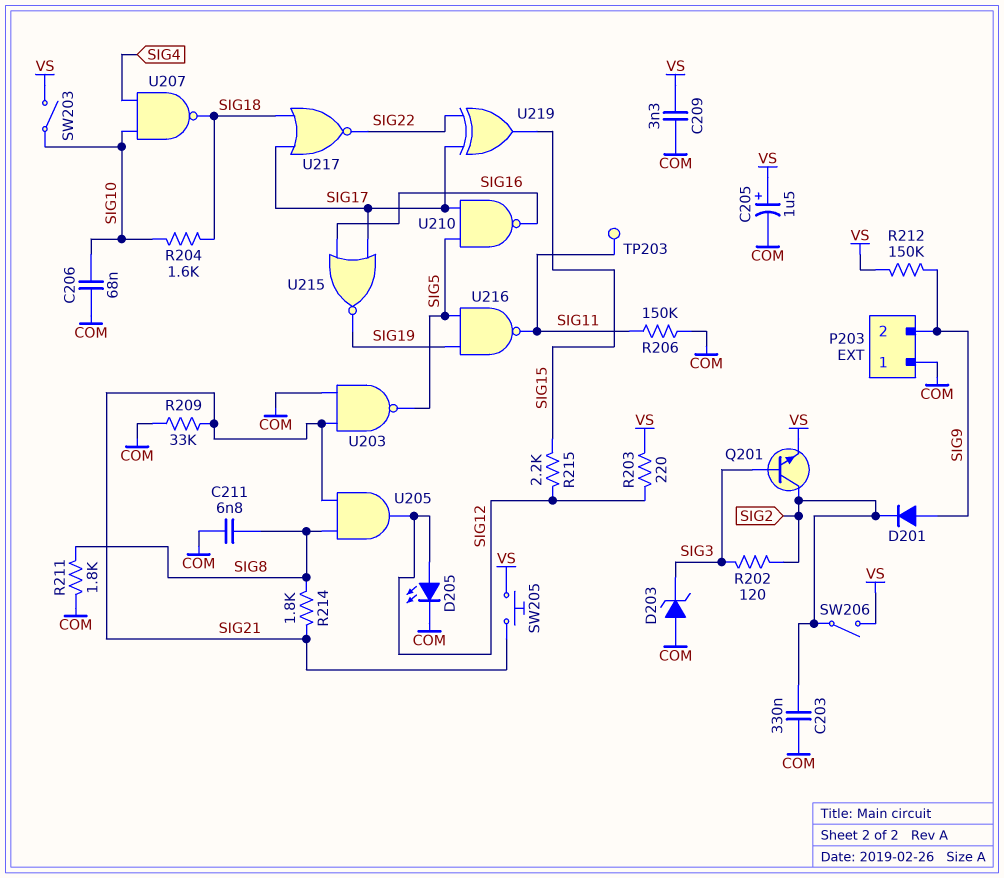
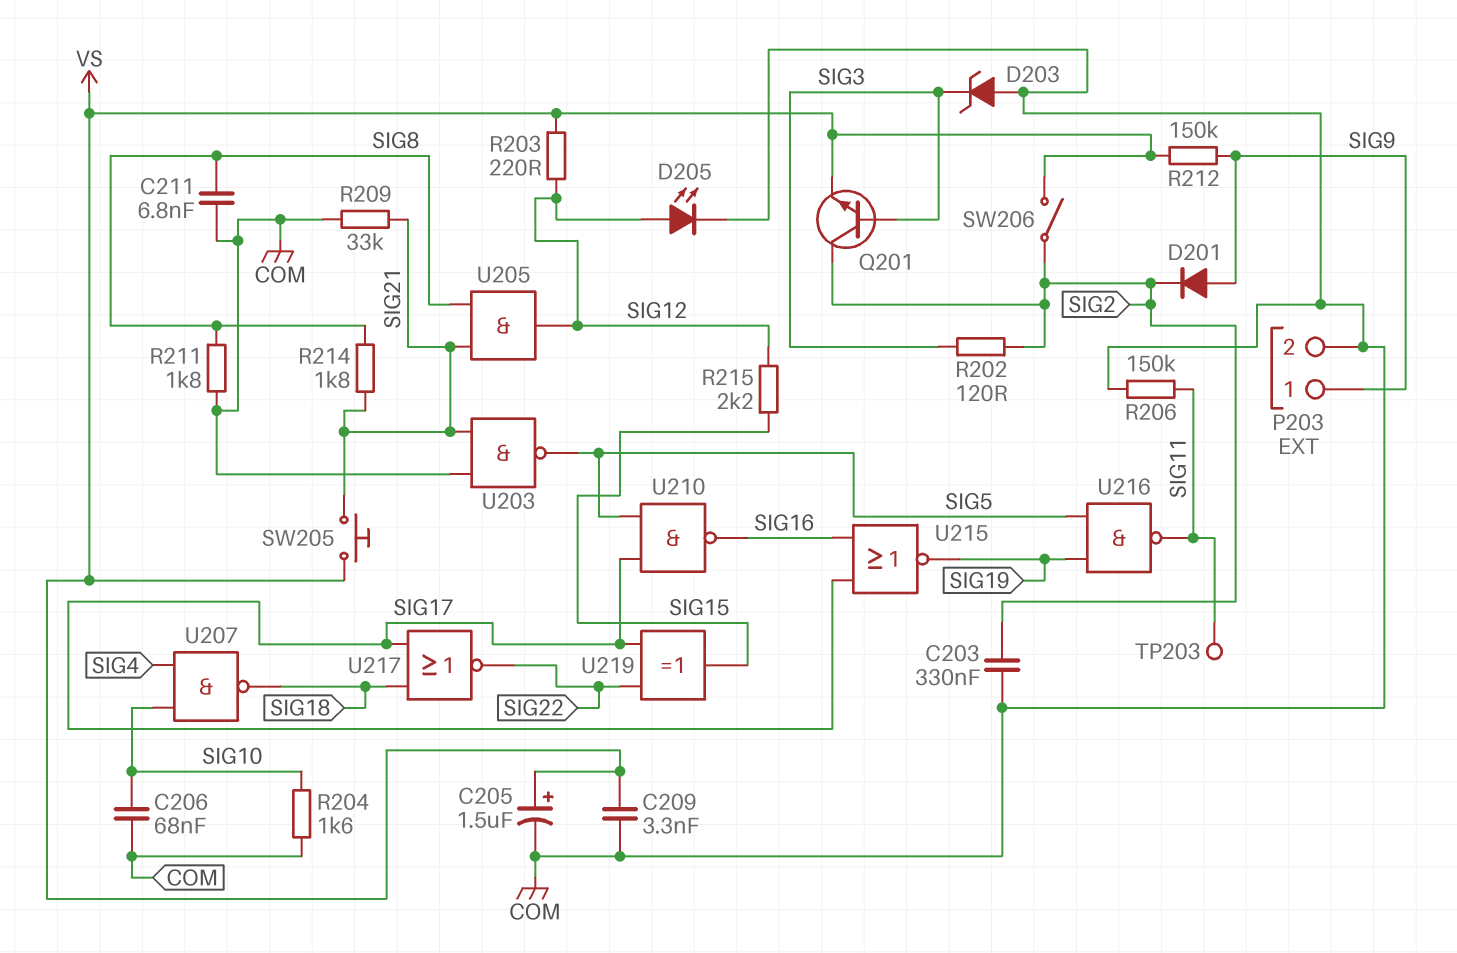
P203 pin 1: COM -> SIG9
P203 pin 2: SIG9 -> COM
R204: 1.6k (SIG10, SIG18) -> 1.6k (COM, SIG10)
SW203: switch (SIG10, VS) -> none

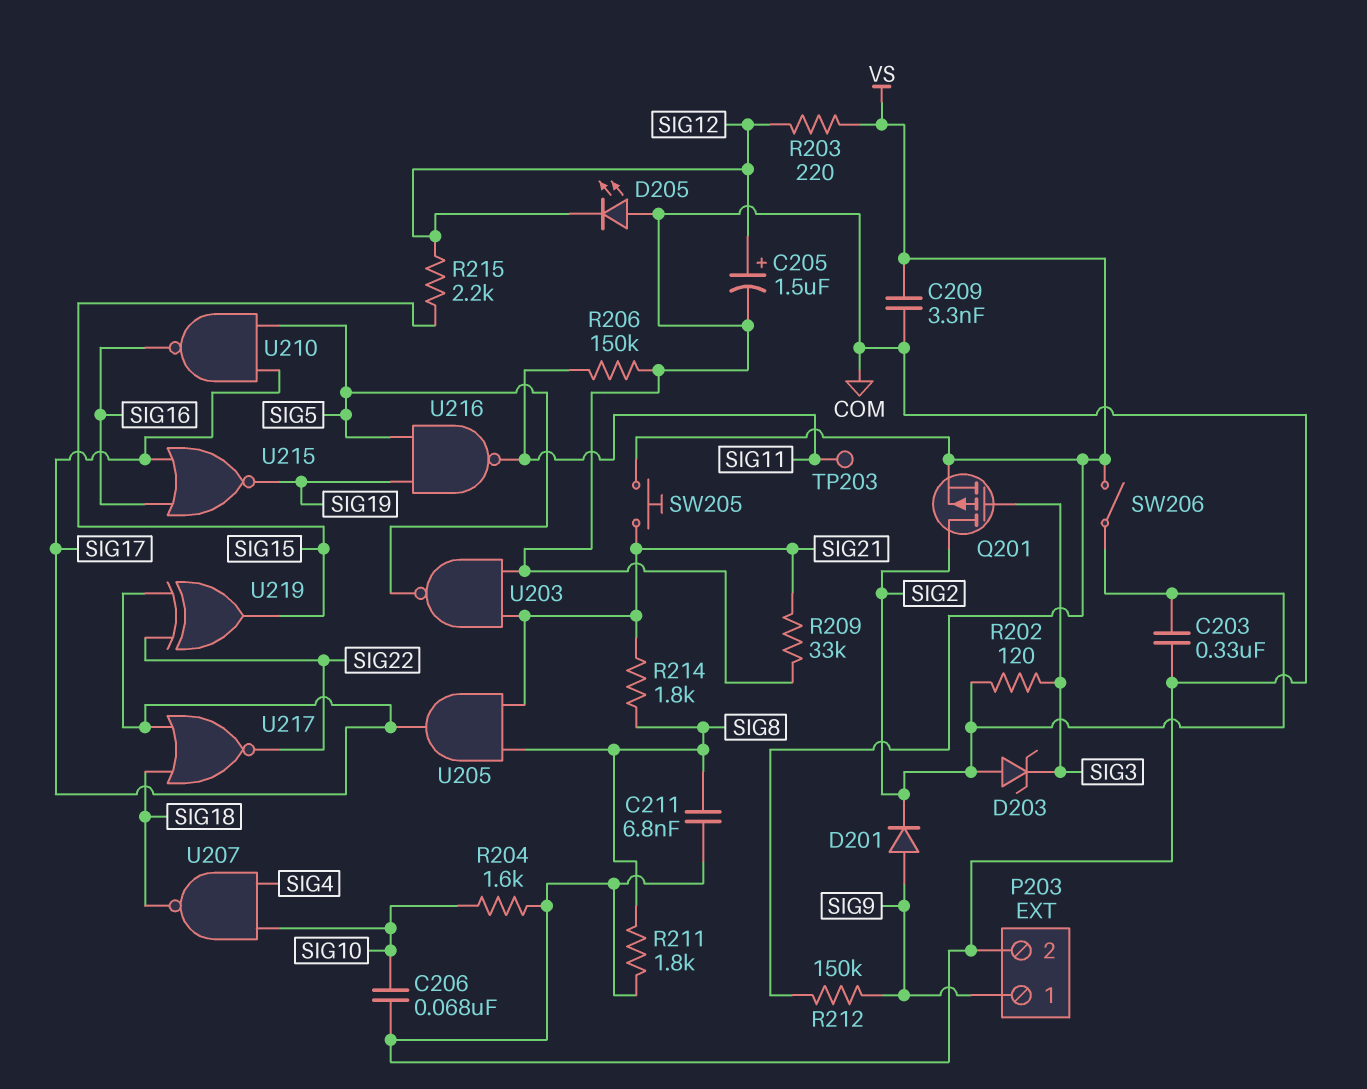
C205: 1.5uF (plus VS, minus COM) -> 1.5uF (plus SIG12, minus COM)
D203: zener (A COM, K SIG3) -> zener (A SIG2, K SIG3)
D205: LED (A SIG12, K COM) -> LED (A COM, K SIG12)
Q201: NPN (B SIG3, C SIG2, E VS) -> PMOS (G SIG3, D SIG2, S VS)
U205: AND (in SIG8, in SIG21, out SIG12) -> AND (in SIG8, in SIG21, out SIG17)

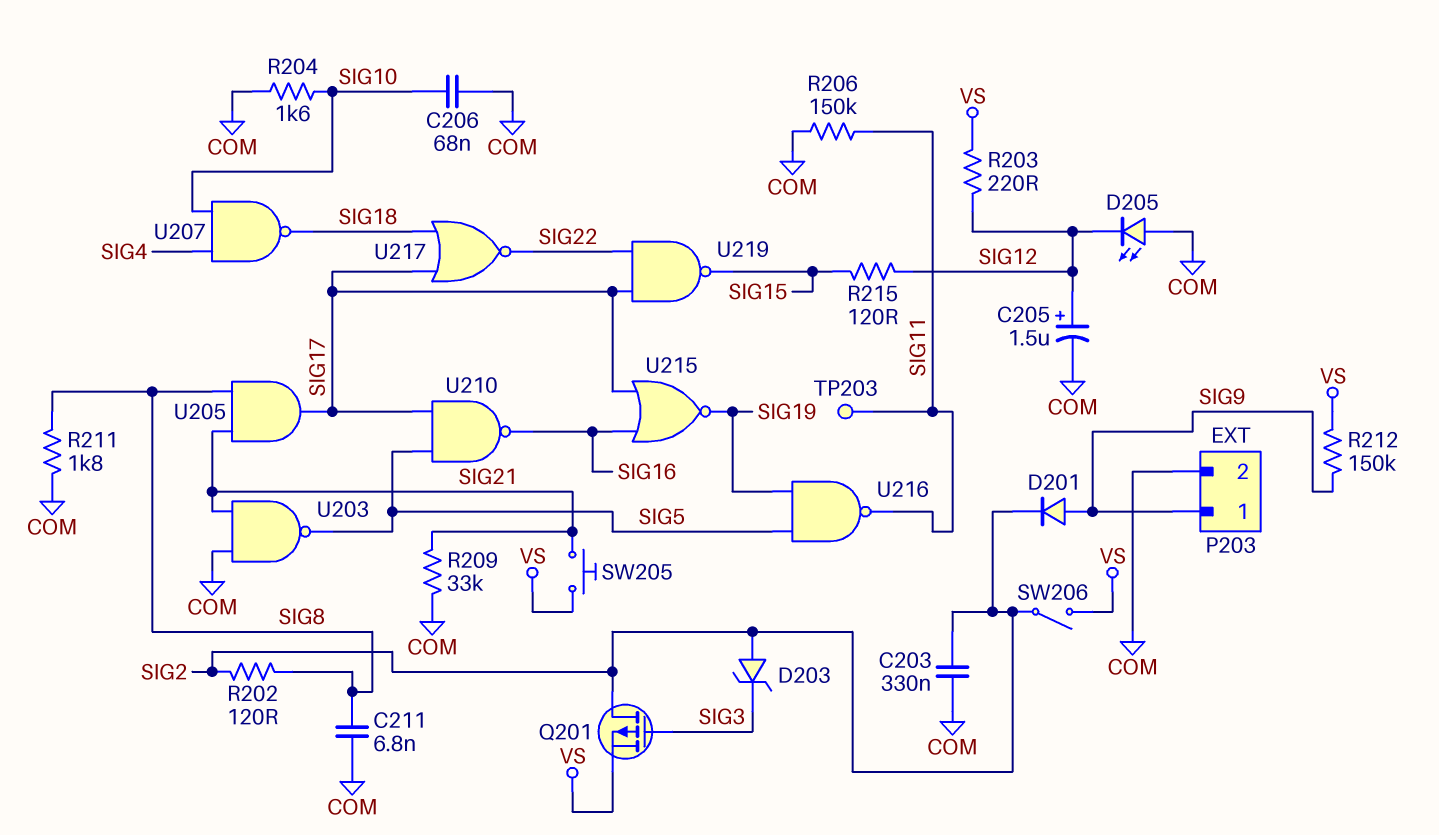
C209: 3.3nF (COM, VS) -> none
R202: 120 (SIG2, SIG3) -> 120 (SIG2, SIG8)
R214: 1.8k (SIG8, SIG21) -> none
R215: 2.2k (SIG12, SIG15) -> 120 (SIG12, SIG15)
U219: XOR (in SIG17, in SIG22, out SIG15) -> NAND (in SIG17, in SIG22, out SIG15)

